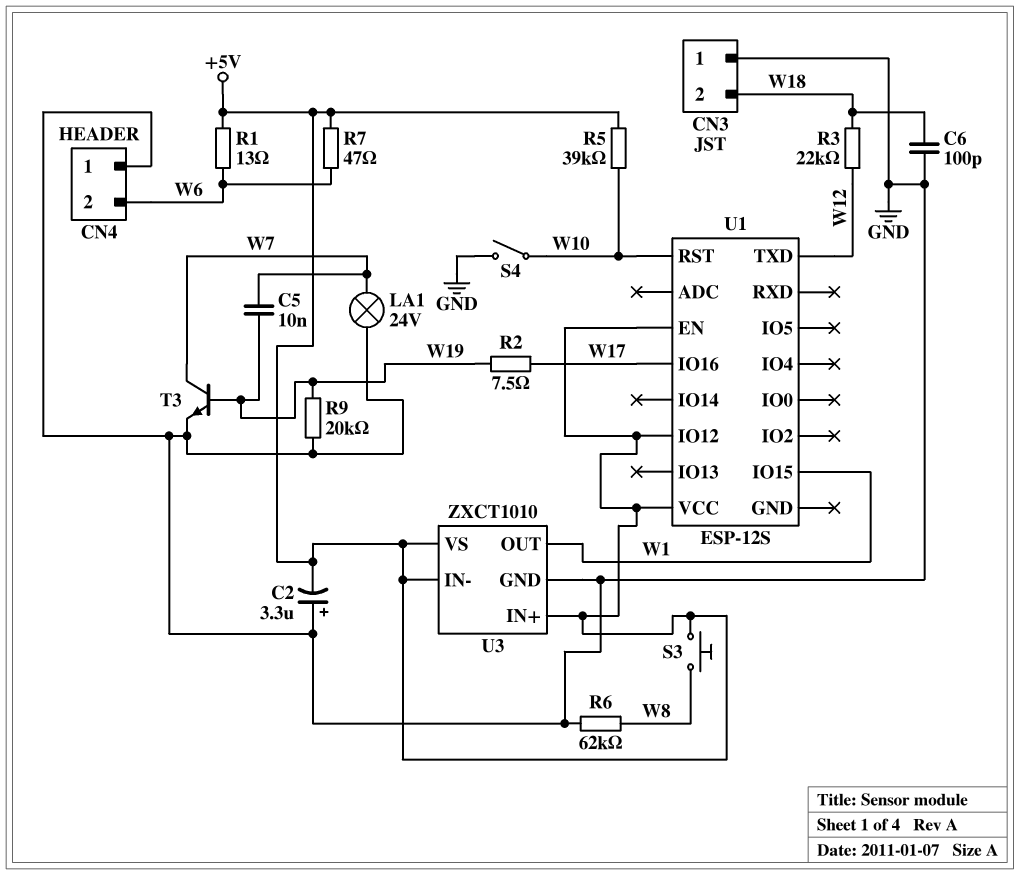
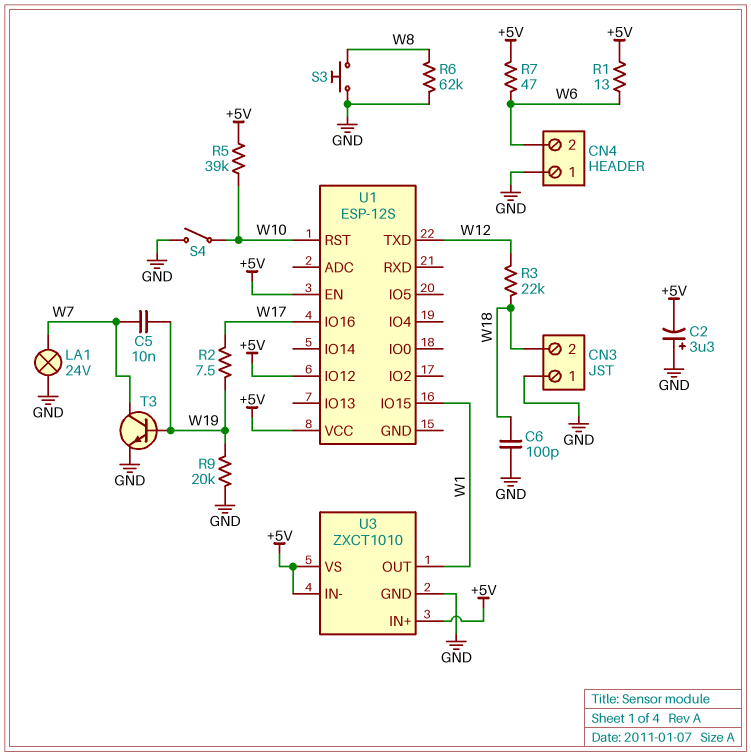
S3: button (+5V, W8) -> button (GND, W8)

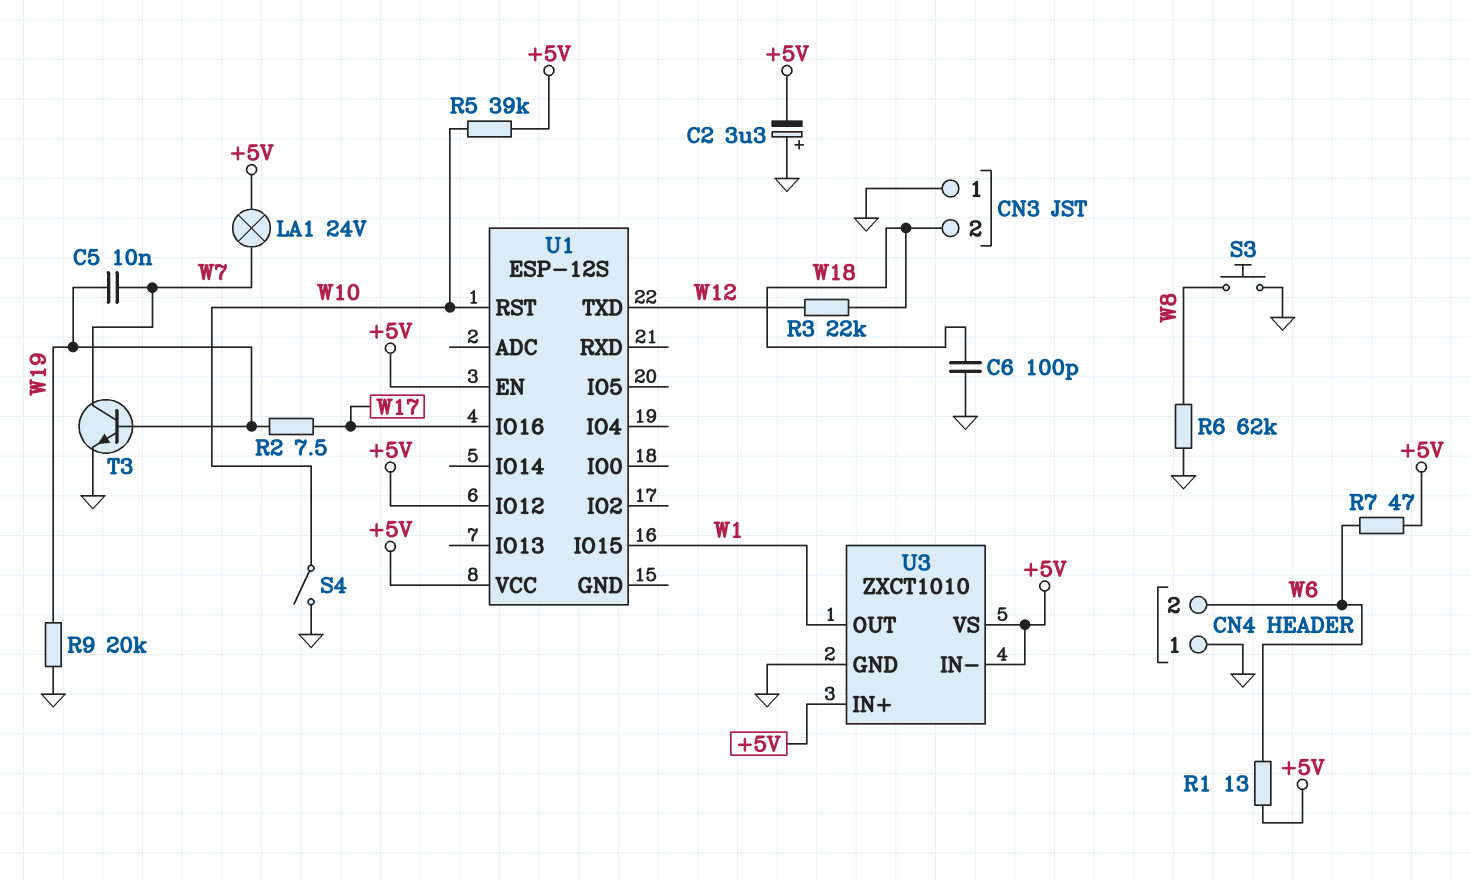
LA1: lamp 24V (GND, W7) -> lamp 24V (+5V, W7)

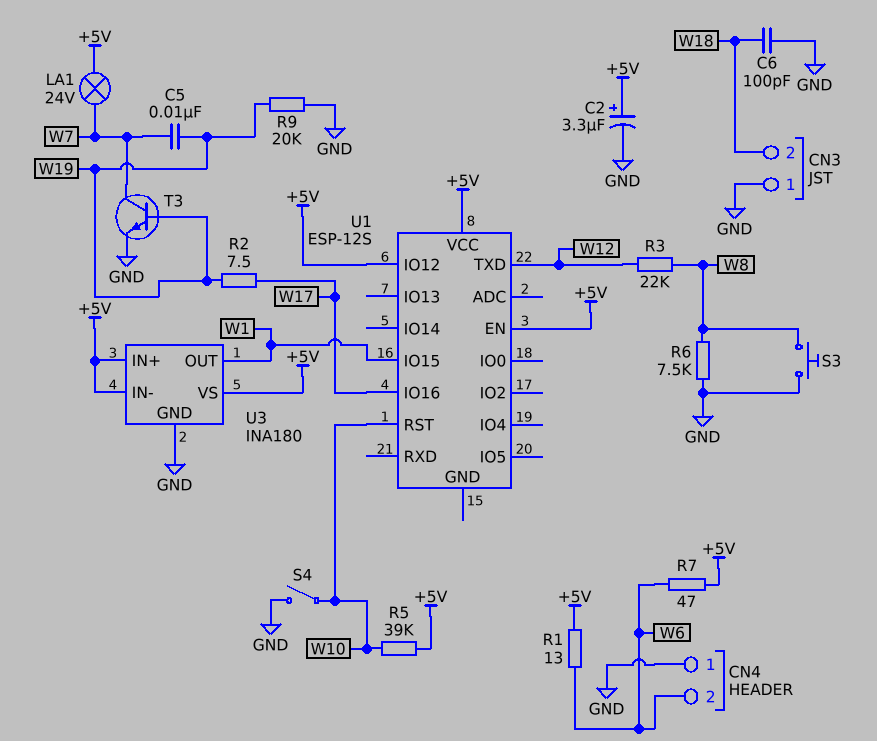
C2: 3.3uF (plus GND, minus +5V) -> 3.3uF (plus +5V, minus GND)
R3: 22k (W12, W18) -> 22k (W8, W12)
R6: 62k (GND, W8) -> 7.5k (GND, W8)
U3: ZXCT1010 -> INA180

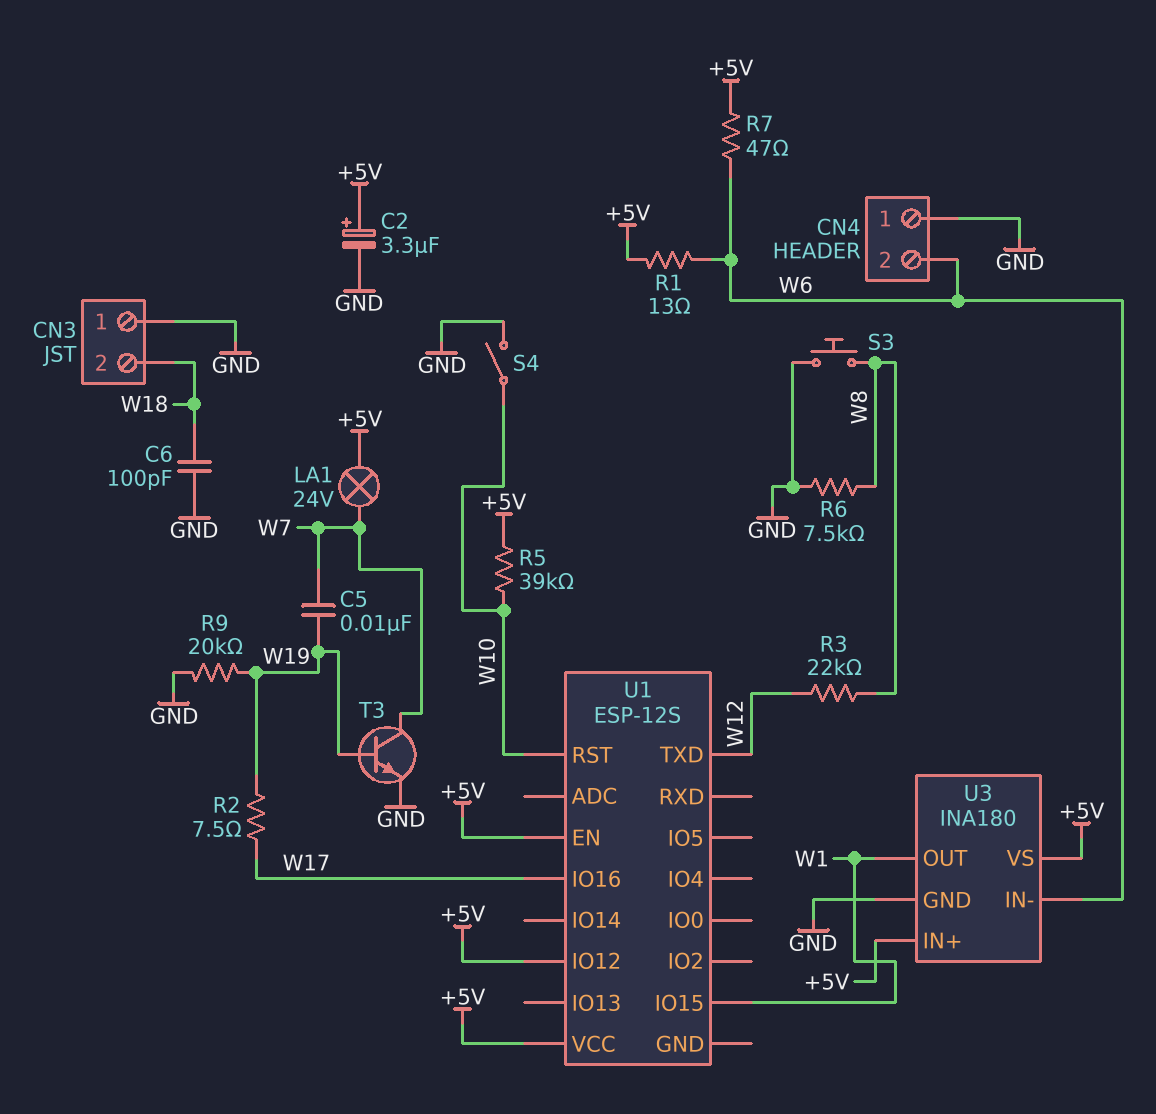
U3 pin IN-: +5V -> W6

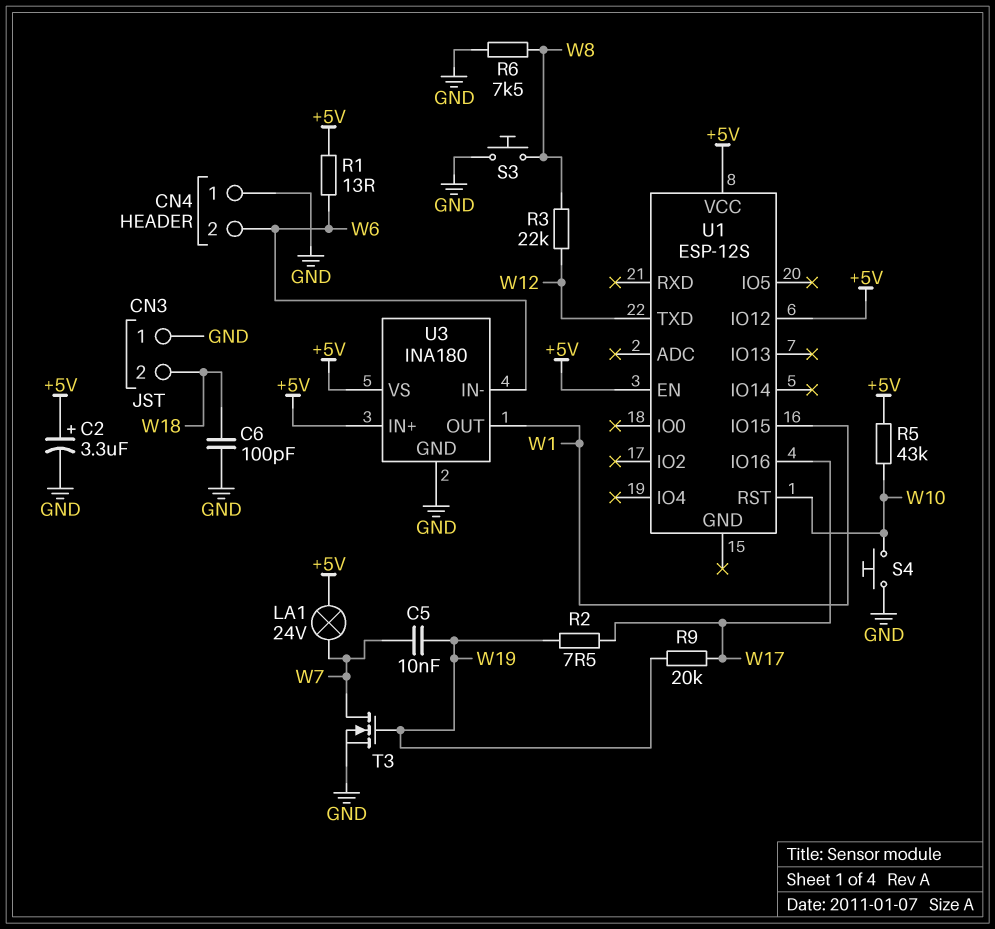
R5: 39k (+5V, W10) -> 43k (+5V, W10)
R7: 47 (+5V, W6) -> none
R9: 20k (GND, W19) -> 20k (W17, W19)
S4: switch (GND, W10) -> button (GND, W10)
T3: NPN (B W19, C W7, E GND) -> NMOS (G W19, D W7, S GND)

